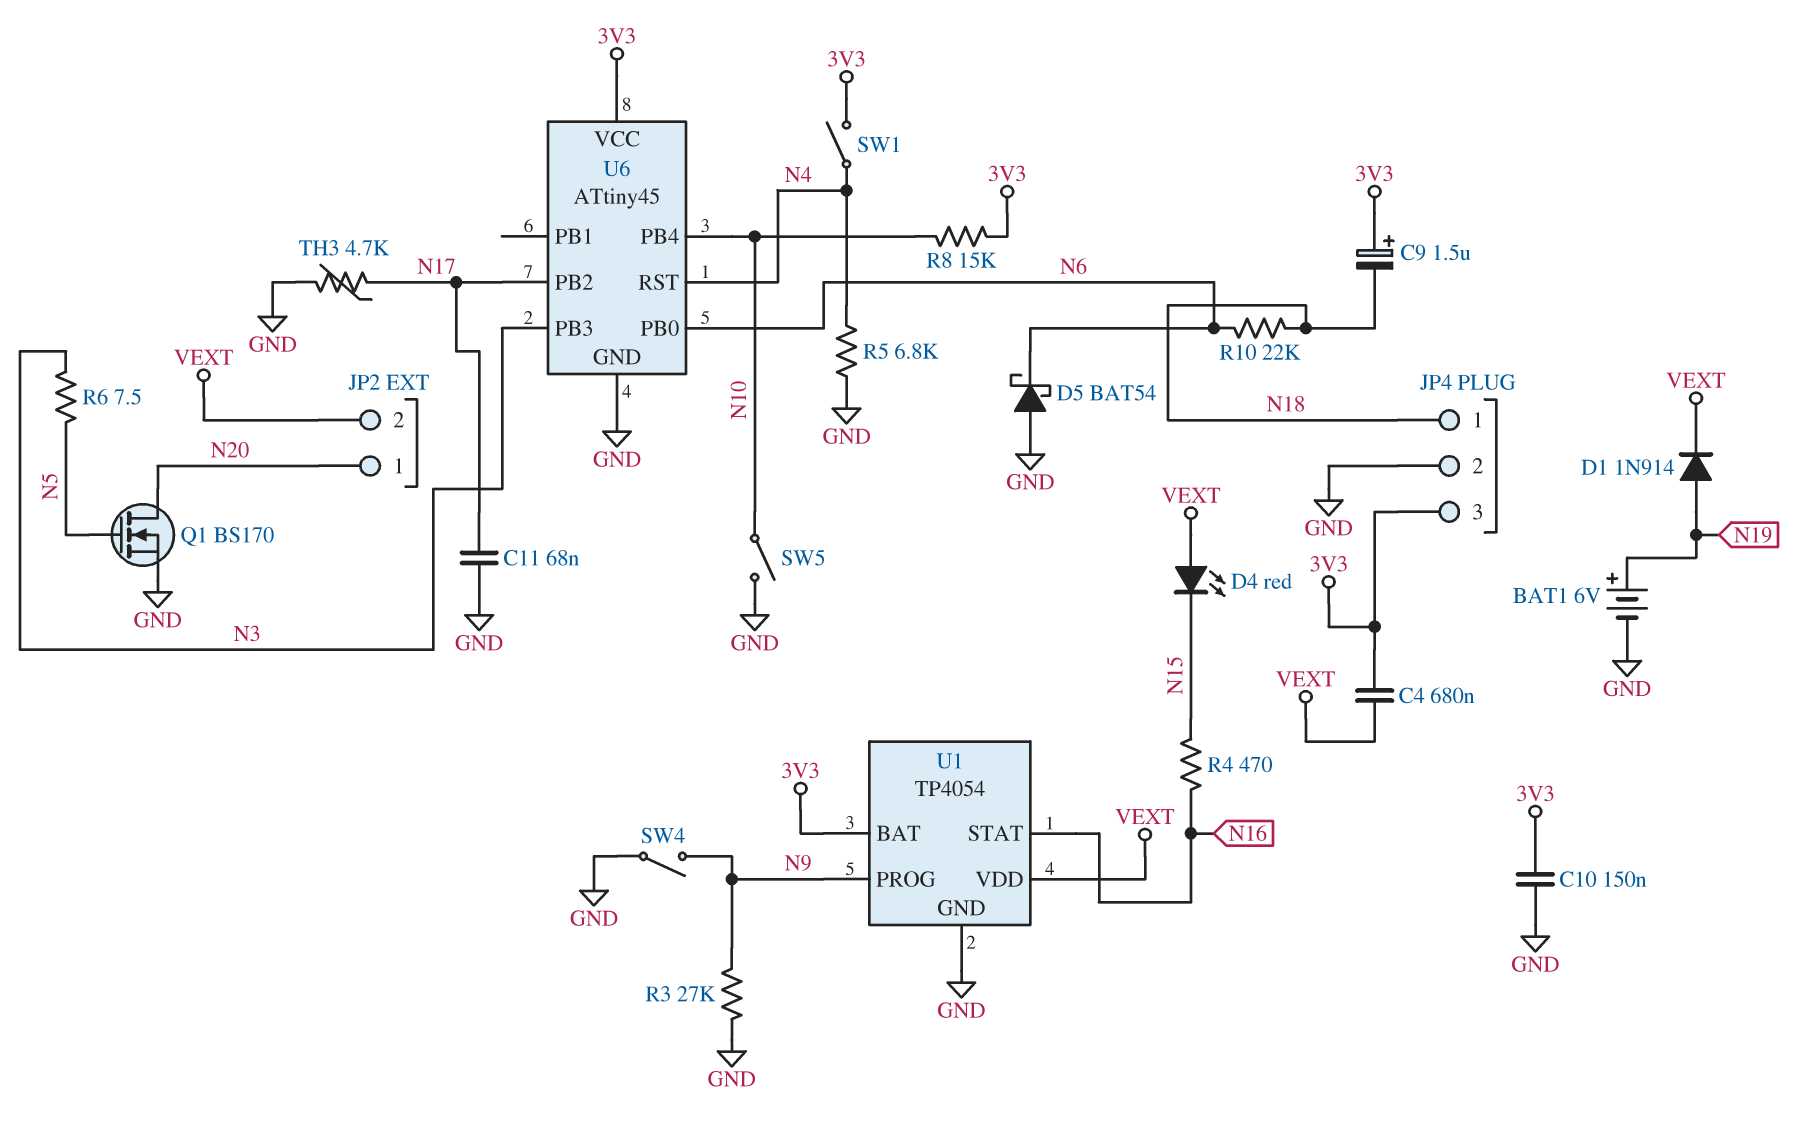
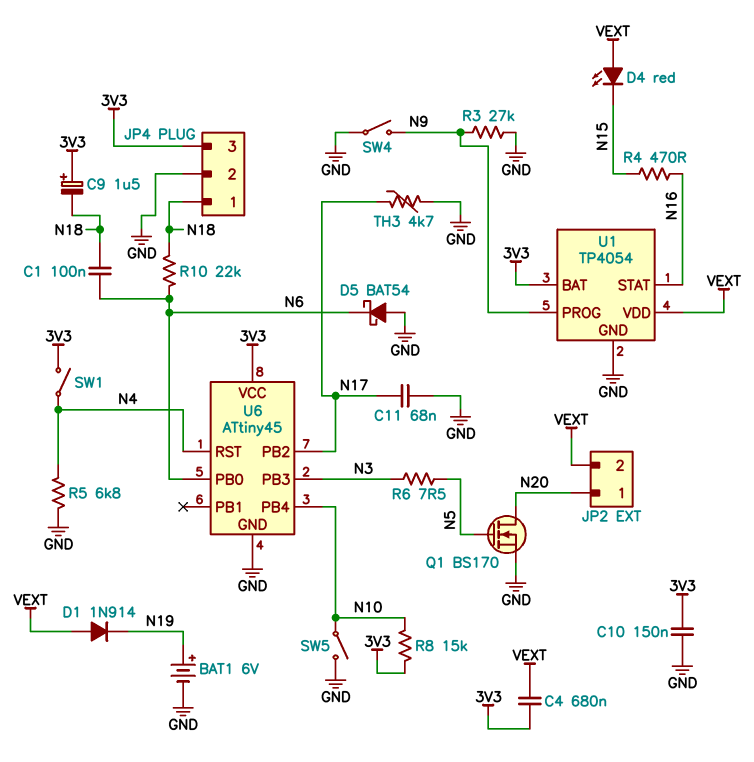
C1: none -> 100nF (N6, N18)
D1: diode 1N914 (A N19, K VEXT) -> diode 1N914 (A VEXT, K N19)

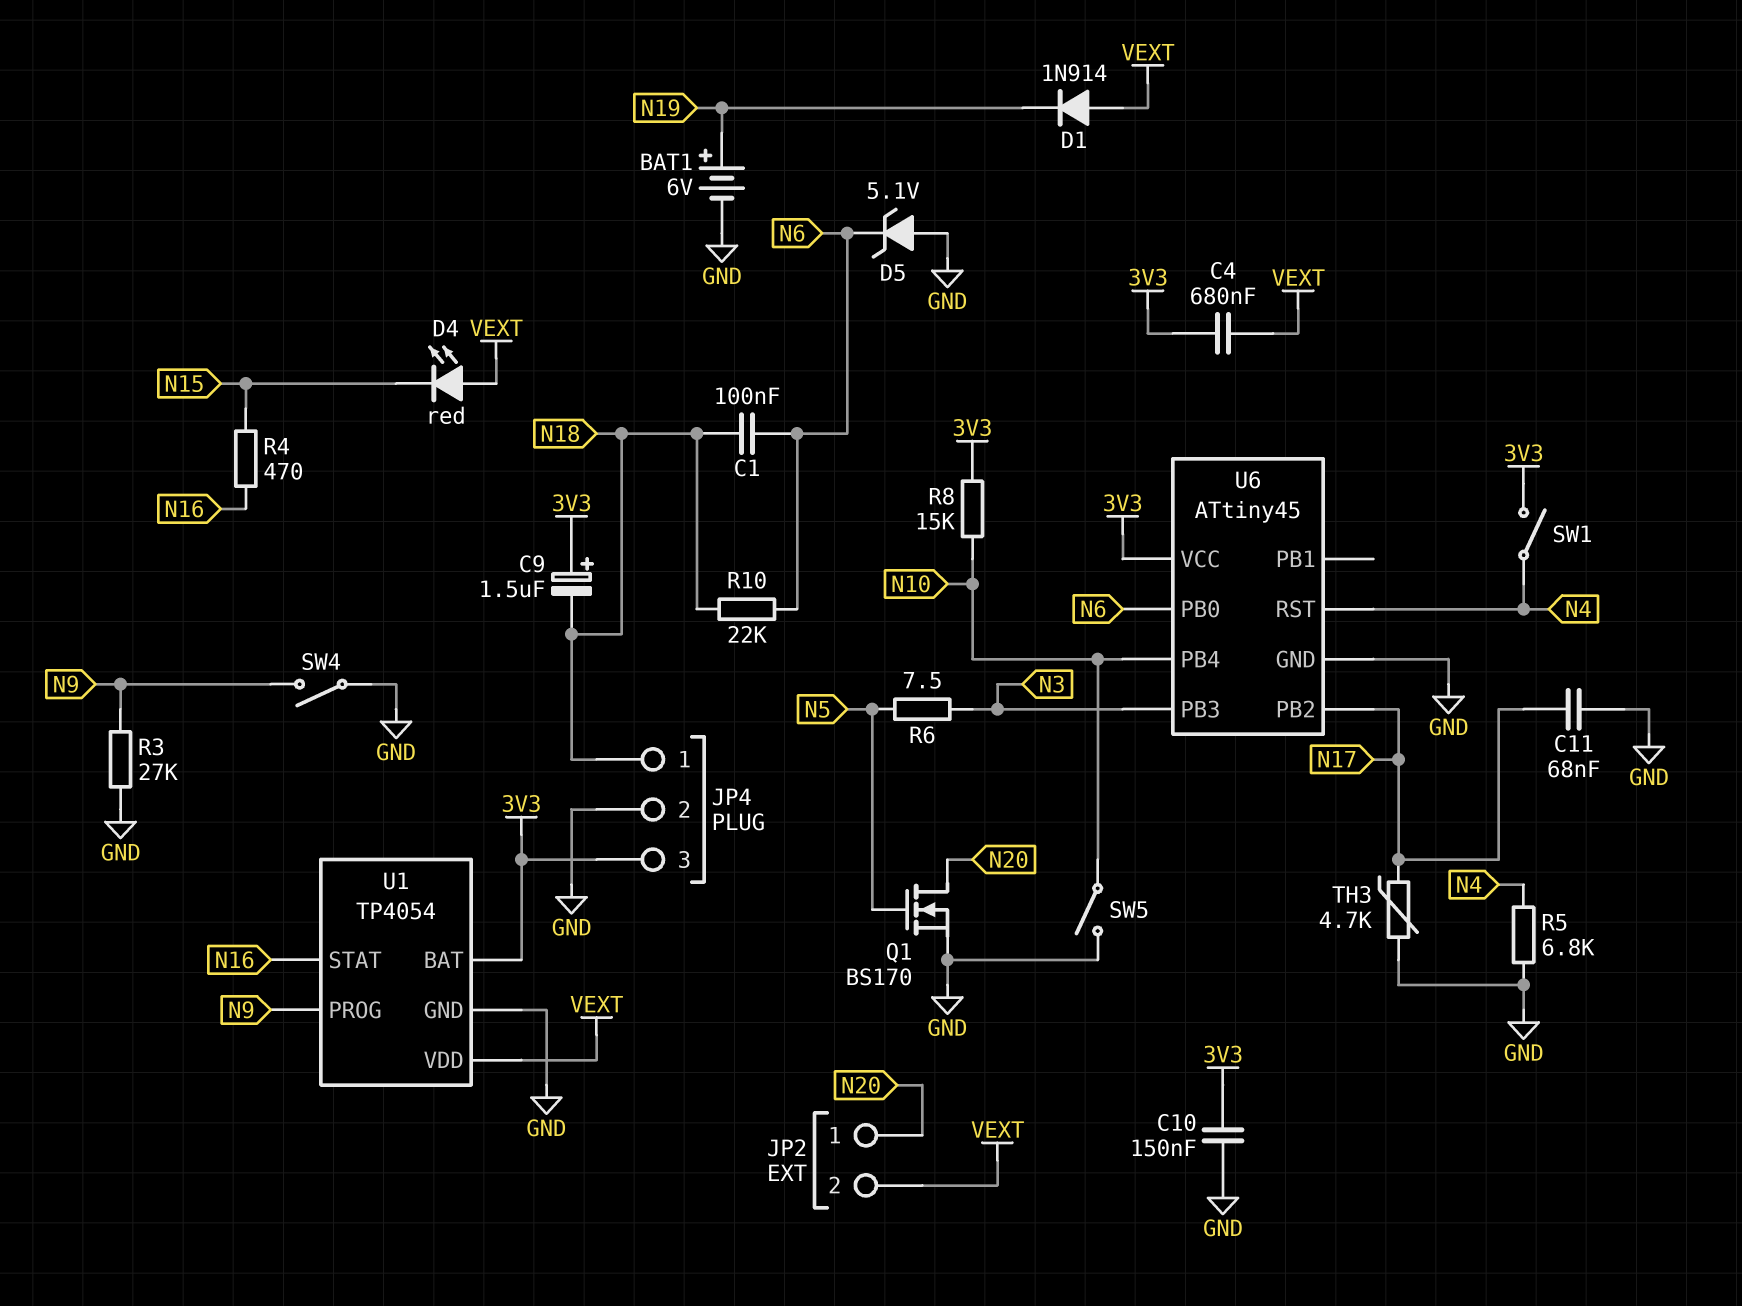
D5: schottky BAT54 (A GND, K N6) -> zener 5.1V (A GND, K N6)

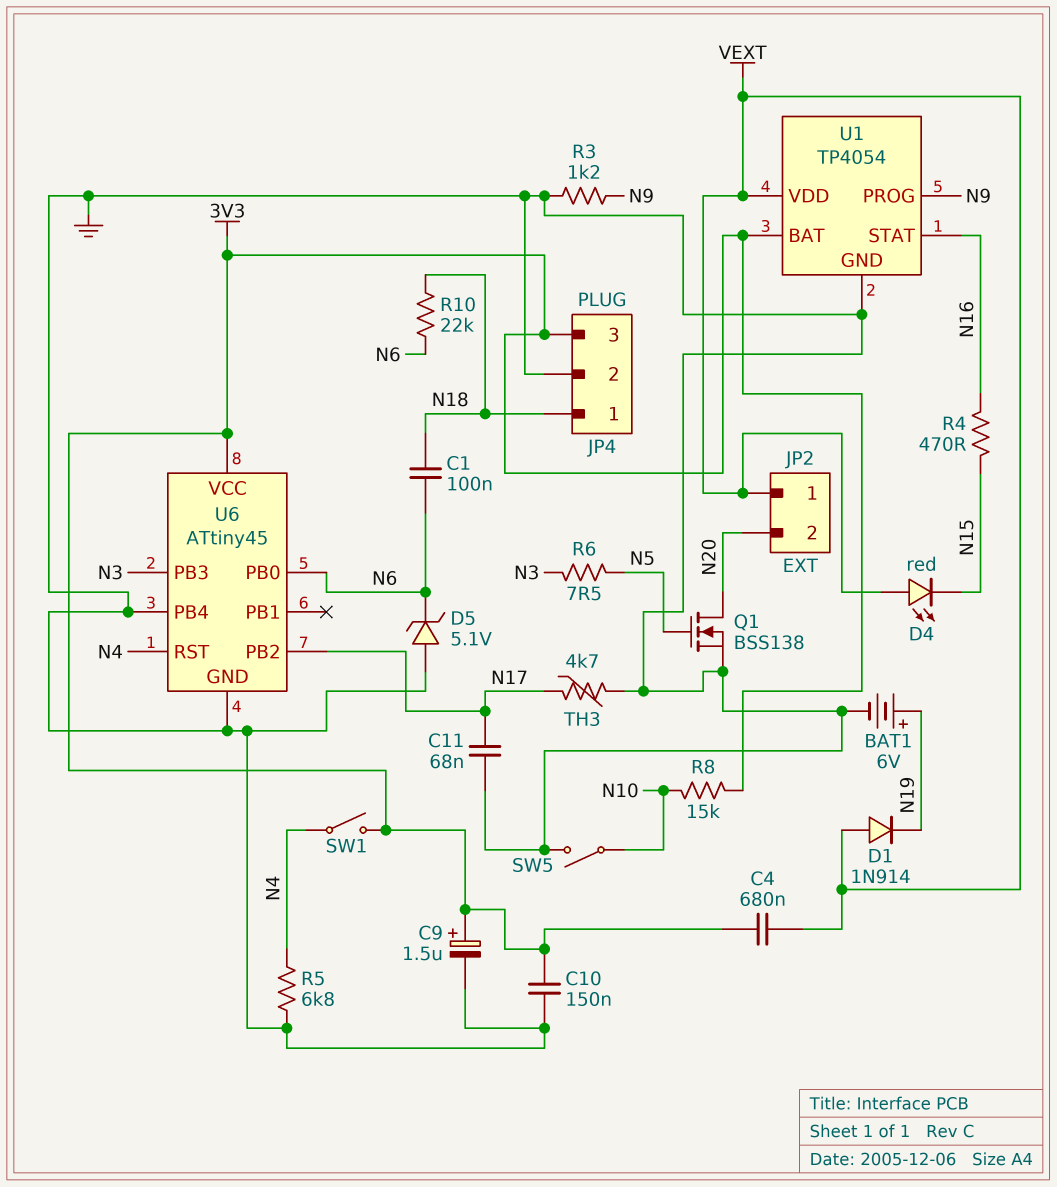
C9: 1.5uF (plus 3V3, minus N18) -> 1.5uF (plus 3V3, minus GND)
JP2 pin 1: N20 -> VEXT
JP2 pin 2: VEXT -> N20
Q1: NMOS BS170 (G N5, D N20, S GND) -> NMOS BSS138 (G N5, D N20, S GND)
R3: 27k (GND, N9) -> 1.2k (GND, N9)
SW4: switch (GND, N9) -> none
U6 pin PB4: N10 -> GND

